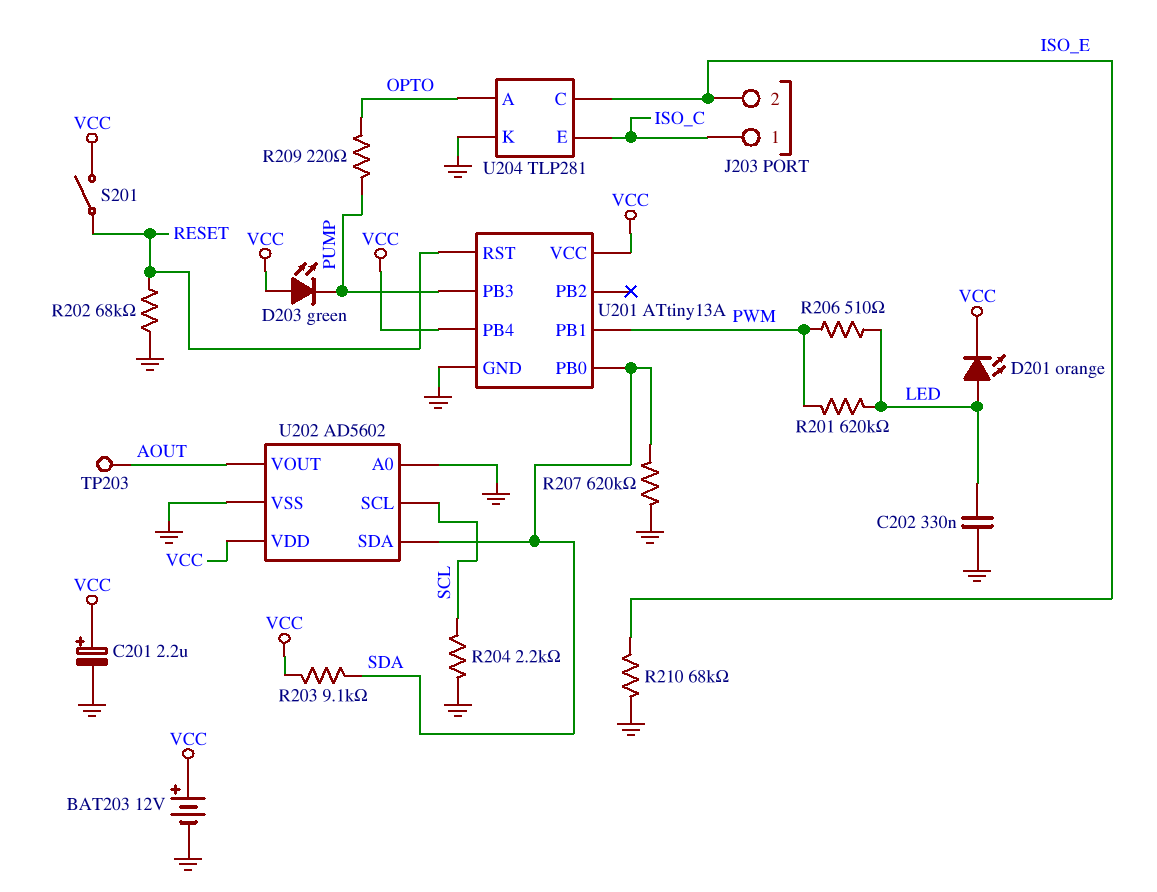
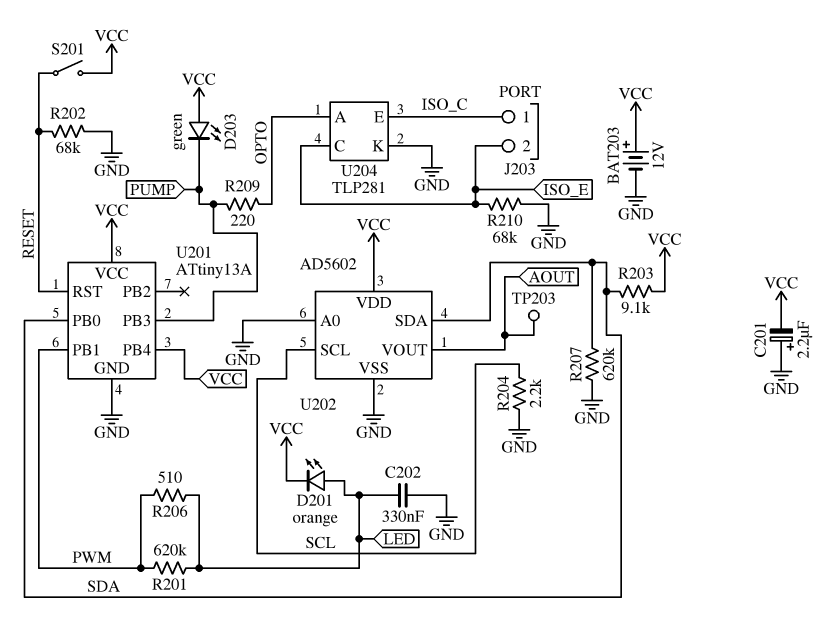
C201: 2.2uF (plus VCC, minus GND) -> 2.2uF (plus GND, minus VCC)

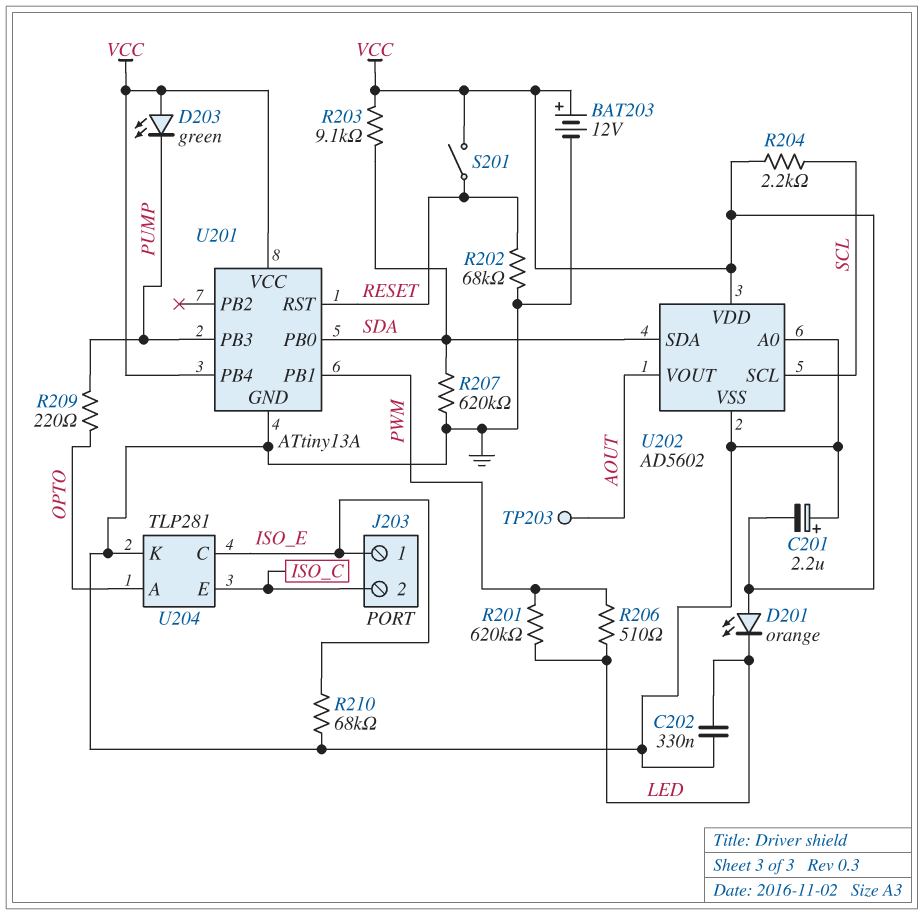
D201: LED orange (A LED, K VCC) -> LED orange (A VCC, K LED)
J203 pin 1: ISO_C -> ISO_E
J203 pin 2: ISO_E -> ISO_C
R204: 2.2k (GND, SCL) -> 2.2k (SCL, VCC)

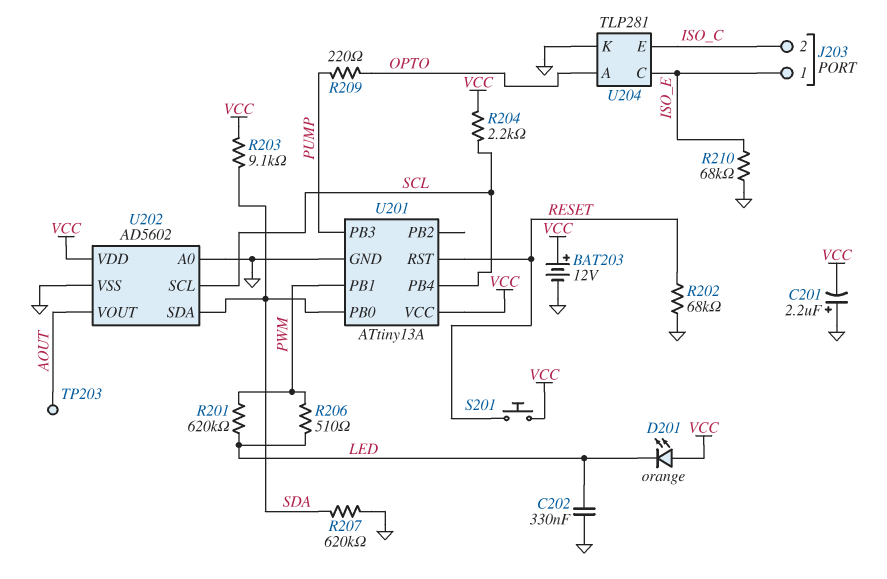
D203: LED green (A VCC, K PUMP) -> none
S201: switch (RESET, VCC) -> button (RESET, VCC)
U201 pin PB4: VCC -> SCL

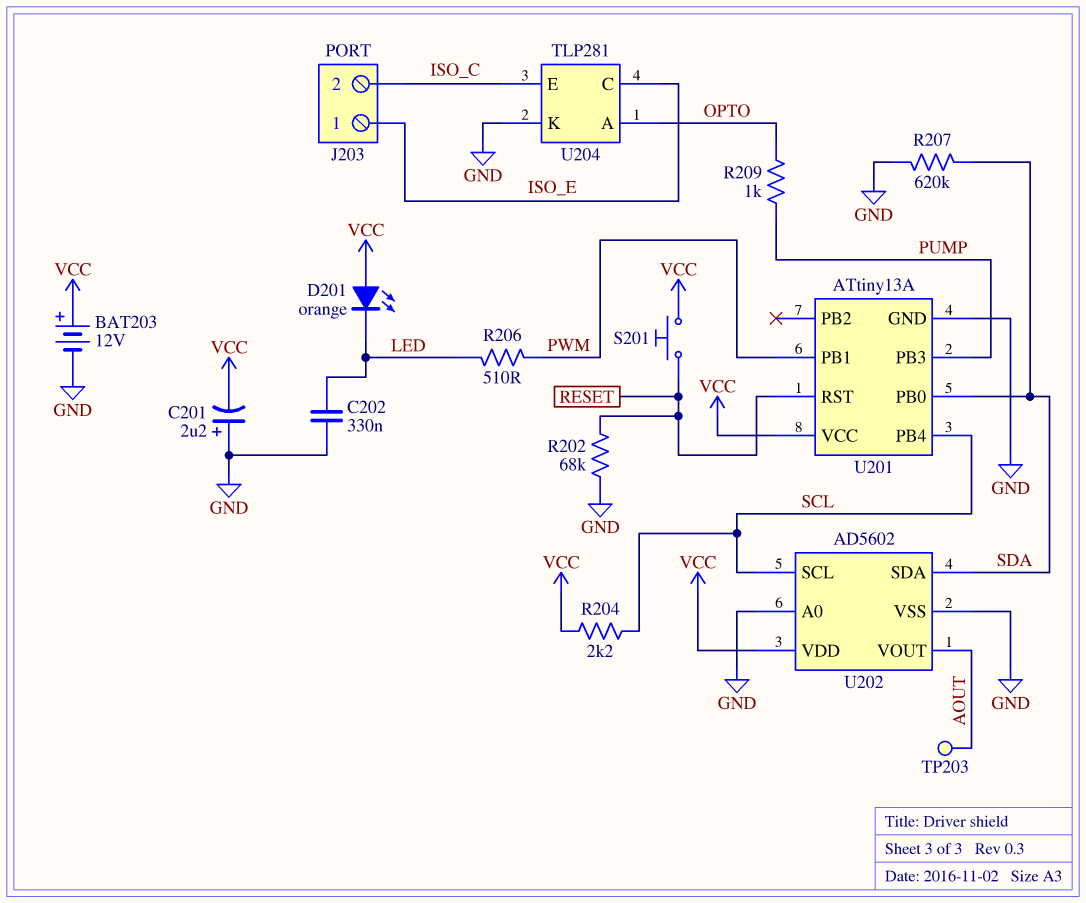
R201: 620k (LED, PWM) -> none
R203: 9.1k (SDA, VCC) -> none
R209: 220 (OPTO, PUMP) -> 1k (OPTO, PUMP)
R210: 68k (GND, ISO_E) -> none

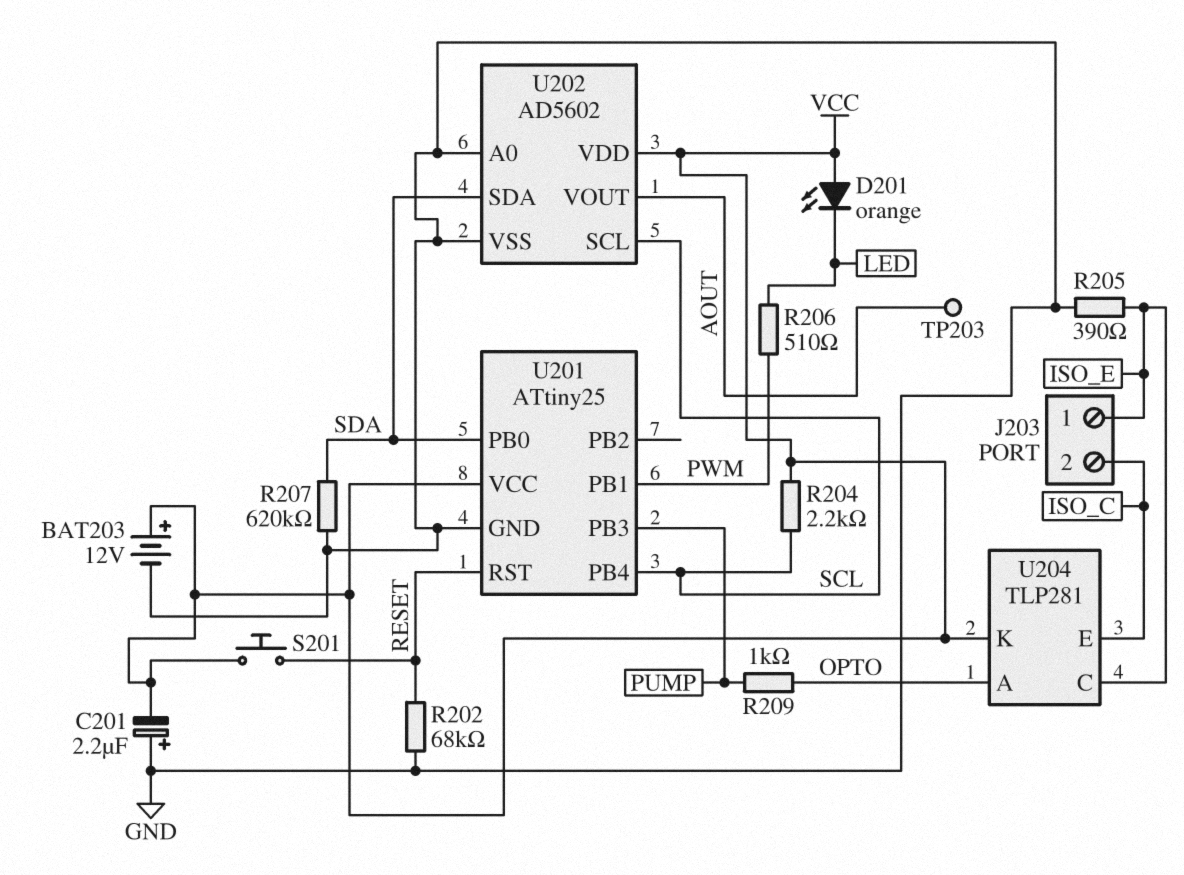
C202: 330nF (GND, LED) -> none
R205: none -> 390 (GND, ISO_E)
U201: ATtiny13A -> ATtiny25
U204 pin K: GND -> VCC

